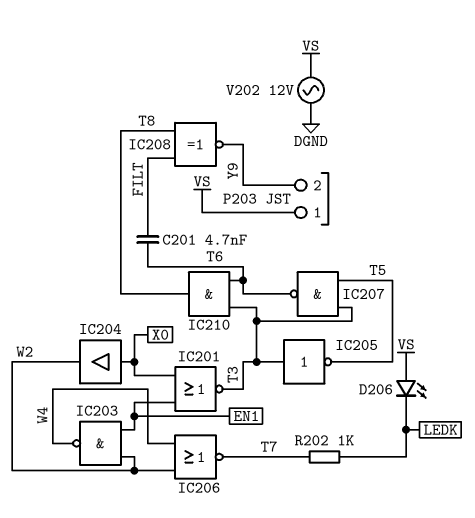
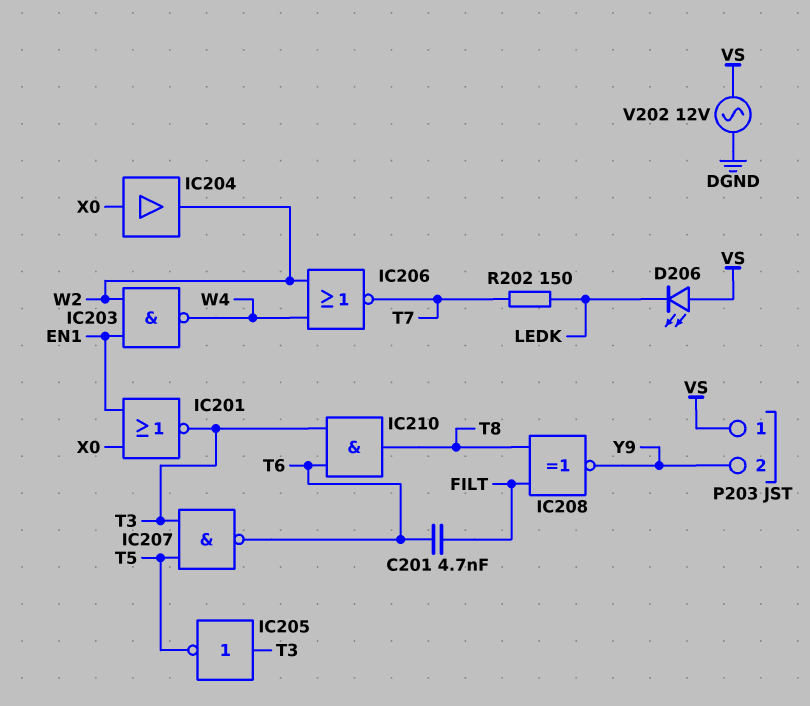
R202: 1k (LEDK, T7) -> 150 (LEDK, T7)

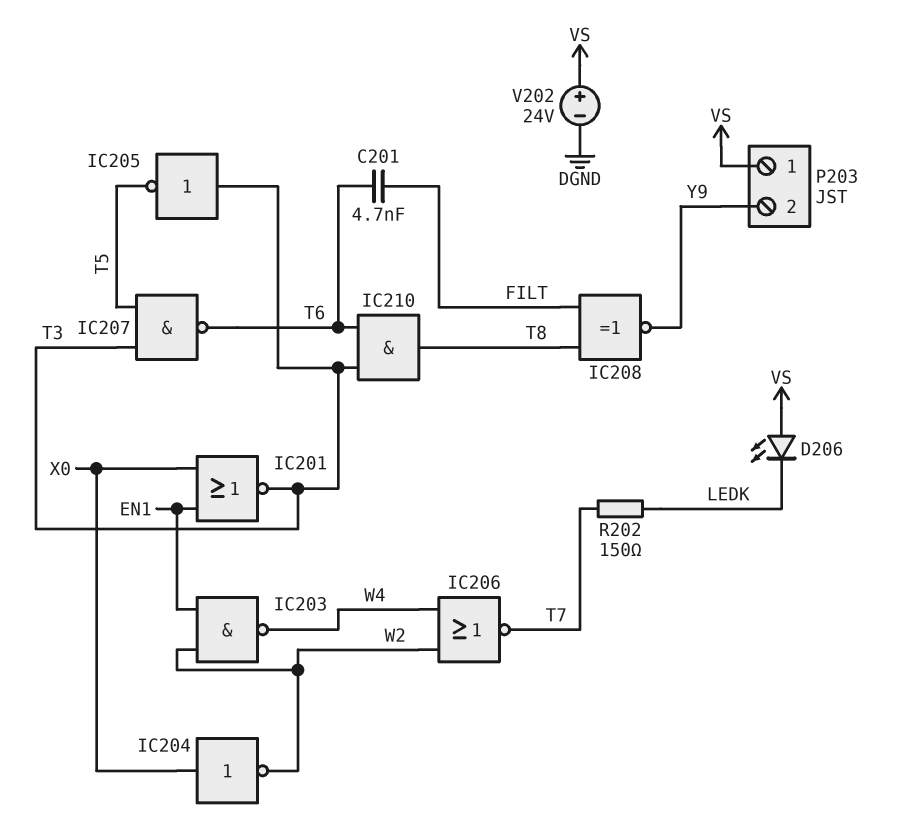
IC204: buffer (in X0, out W2) -> NOT (in X0, out W2)
V202: AC 12V (DGND, VS) -> 24V (plus VS, minus DGND)

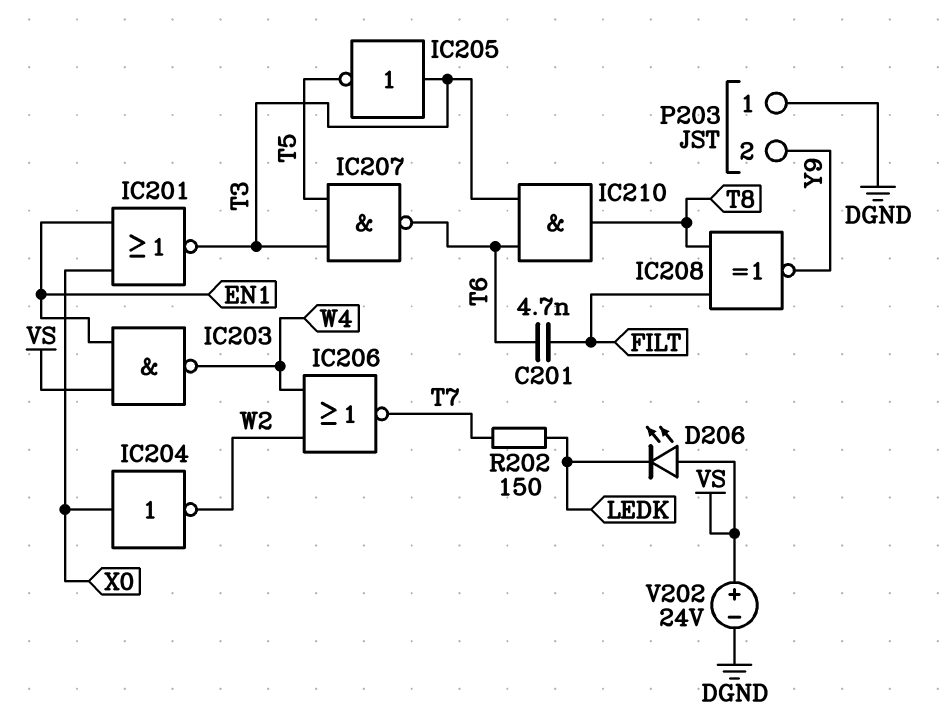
IC203: NAND (in EN1, in W2, out W4) -> NAND (in EN1, in VS, out W4)
P203 pin 1: VS -> DGND

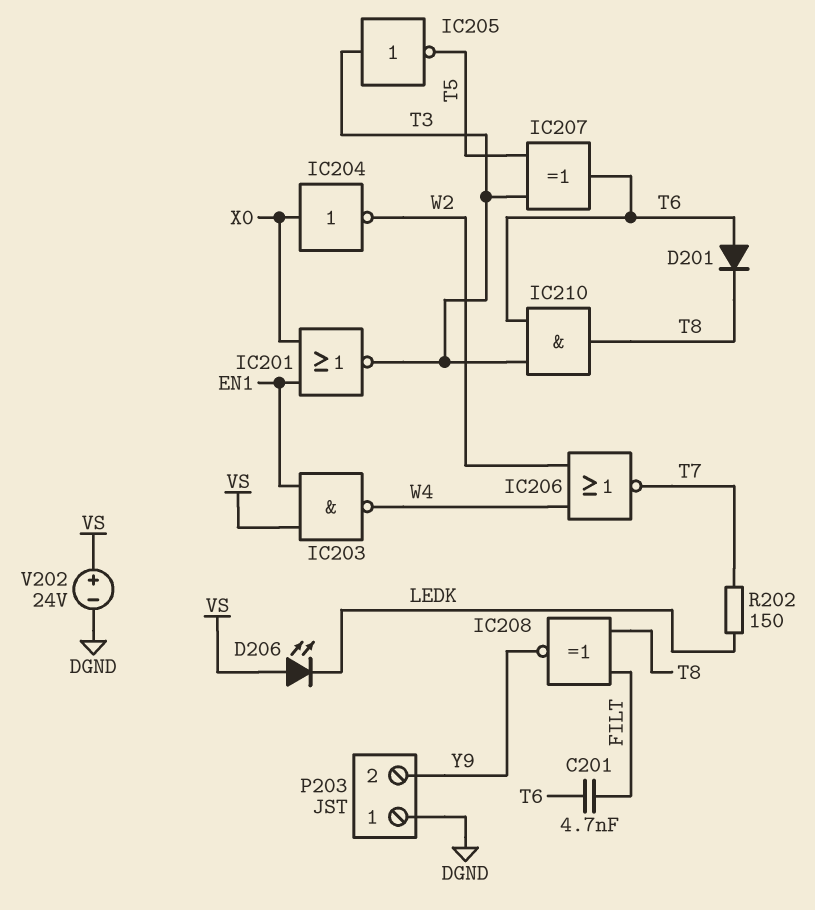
D201: none -> diode (A T6, K T8)
IC207: NAND (in T3, in T5, out T6) -> XOR (in T3, in T5, out T6)

